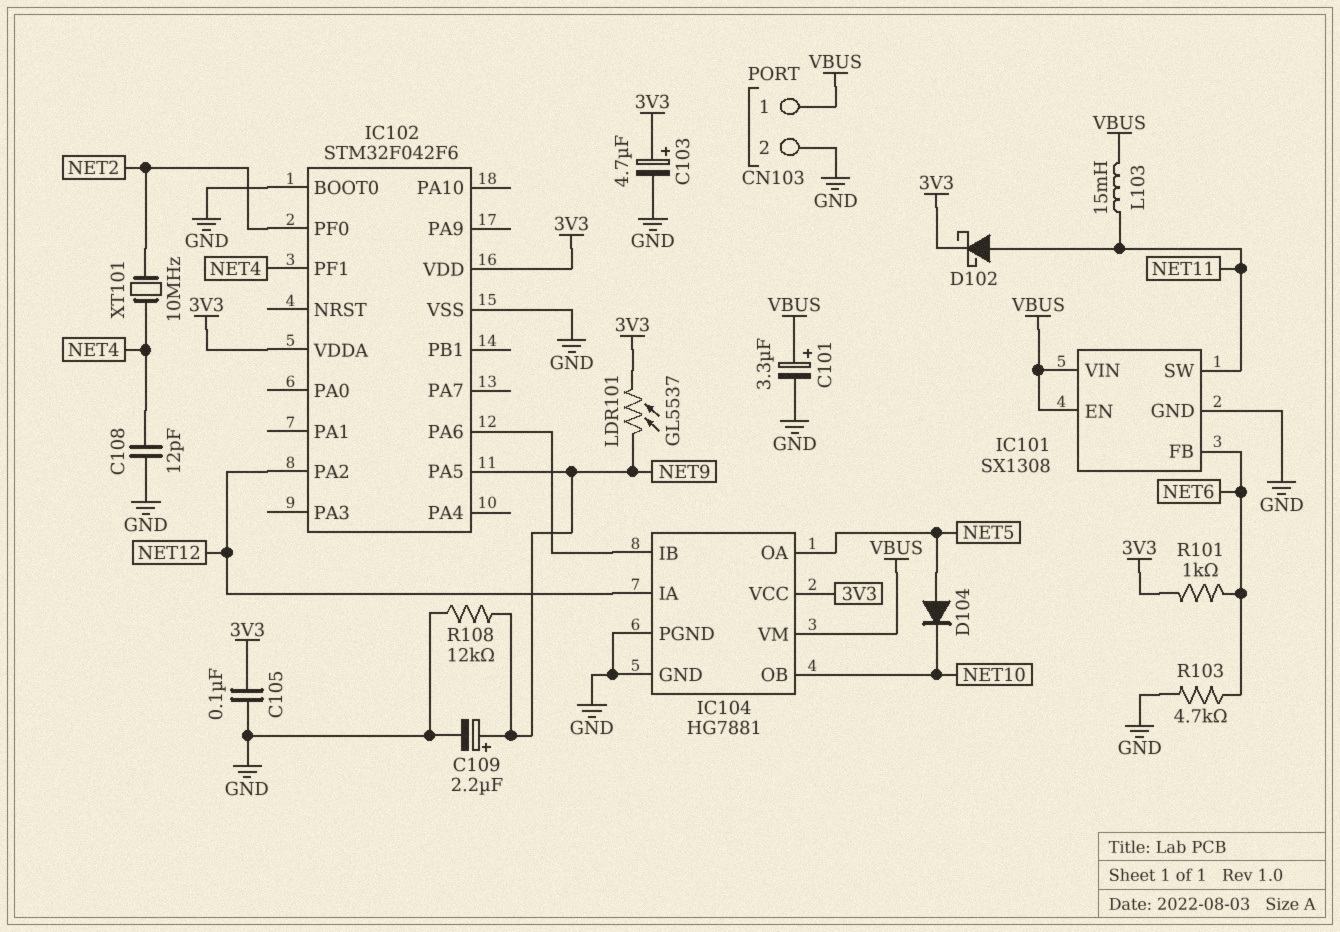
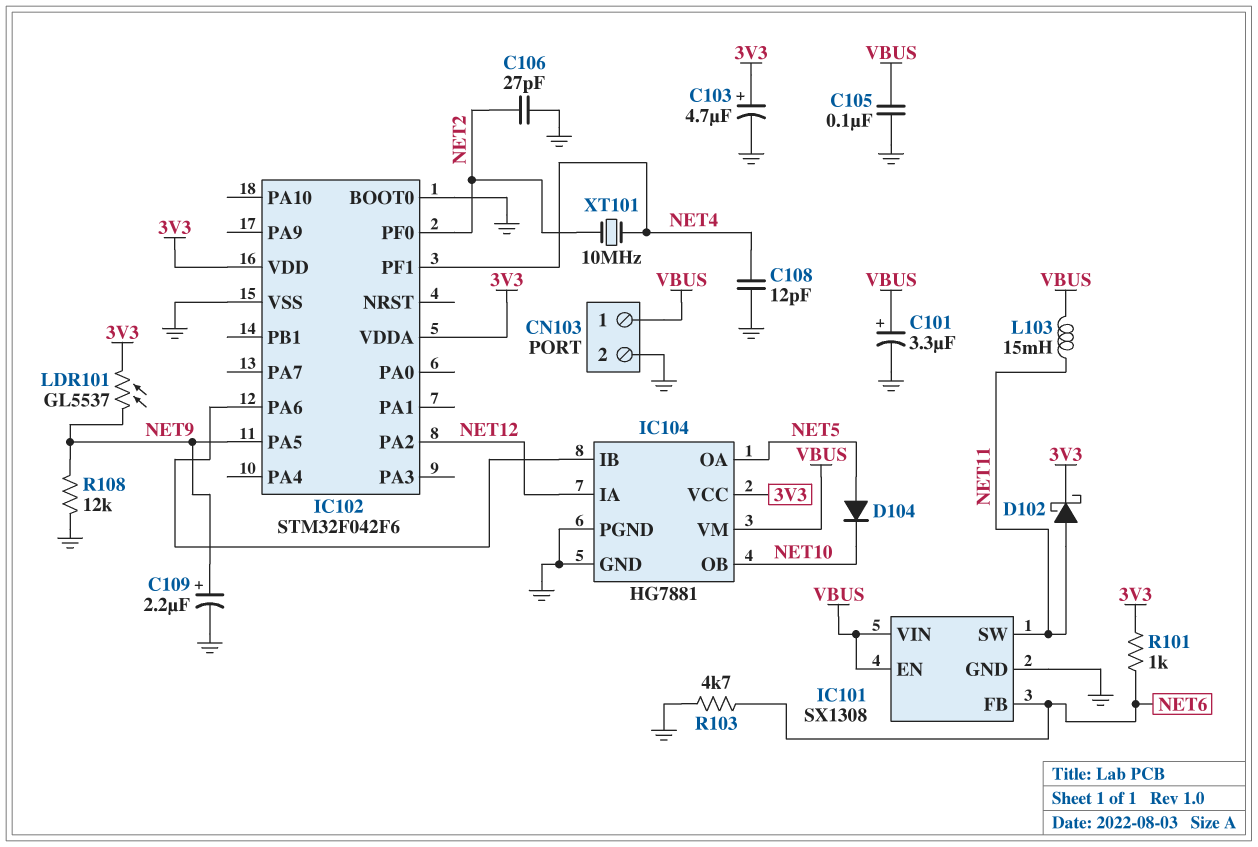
C105: 100nF (3V3, GND) -> 100nF (GND, VBUS)
C106: none -> 27pF (GND, NET2)

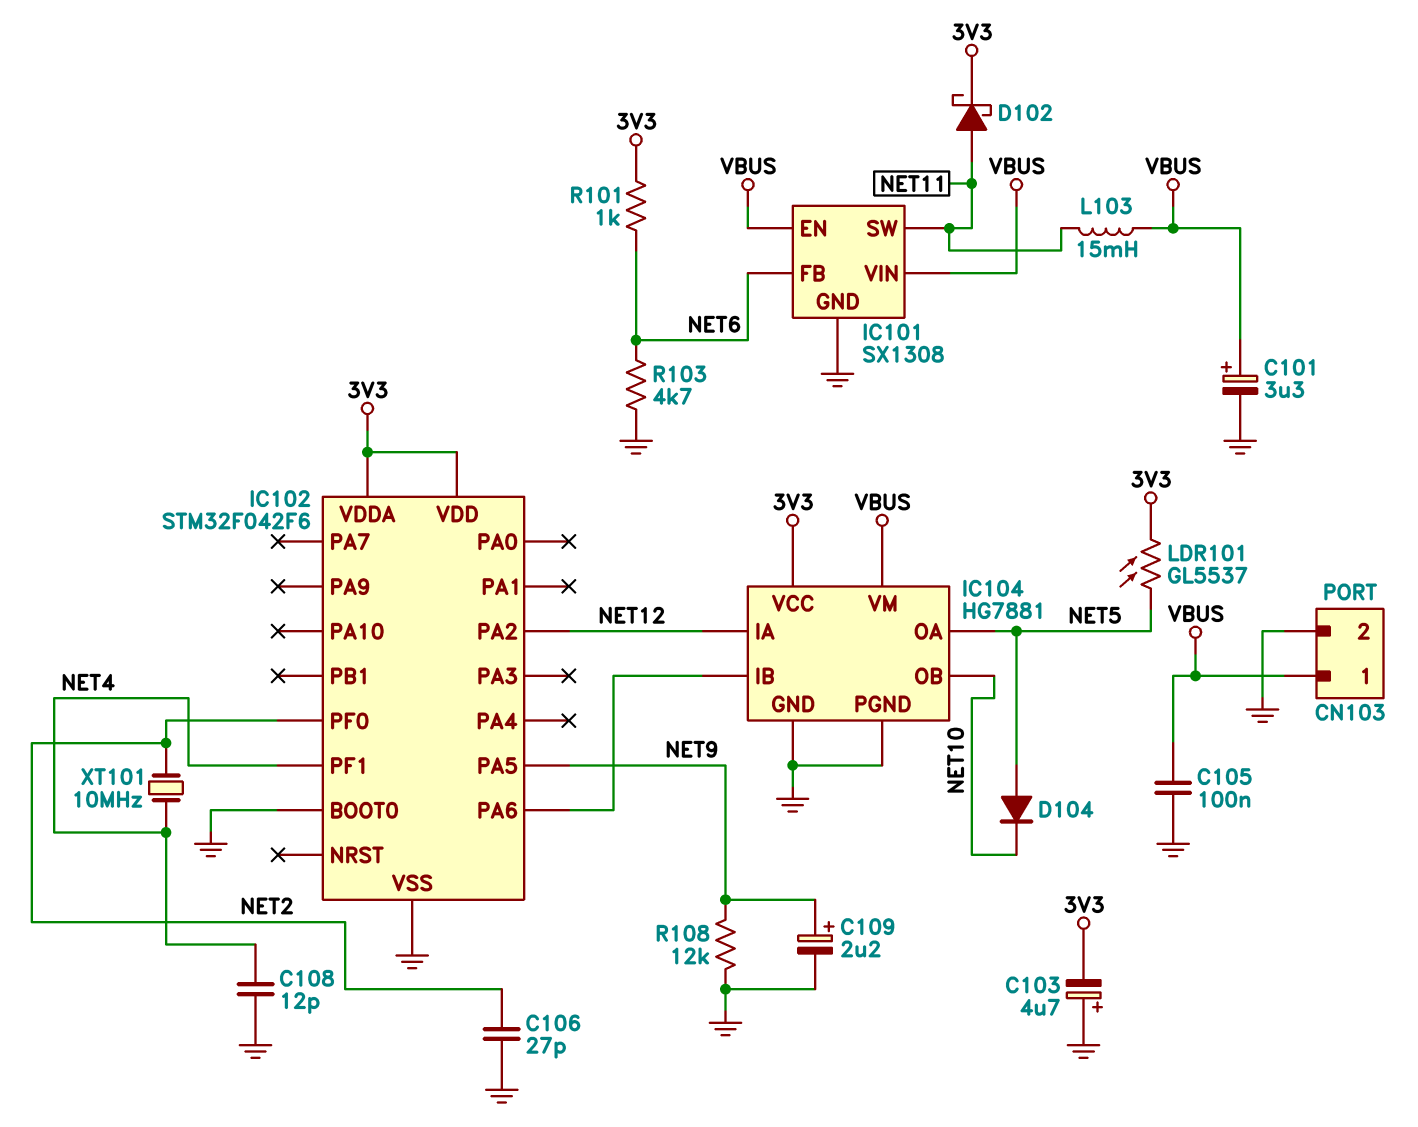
C103: 4.7uF (plus 3V3, minus GND) -> 4.7uF (plus GND, minus 3V3)
LDR101: GL5537 (3V3, NET9) -> GL5537 (3V3, NET5)

